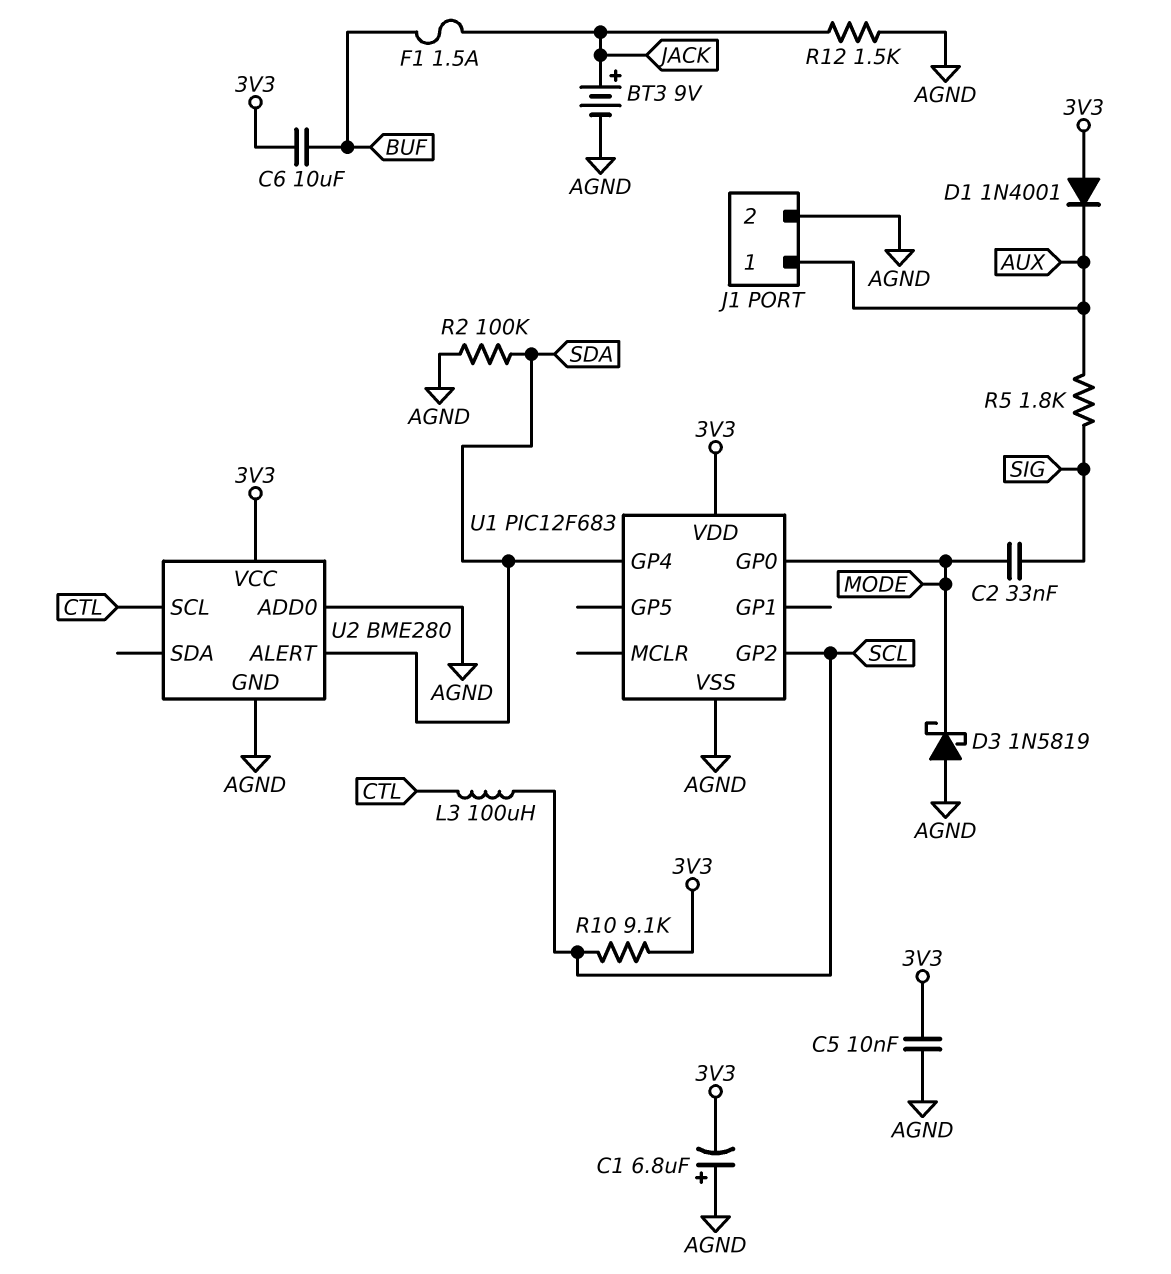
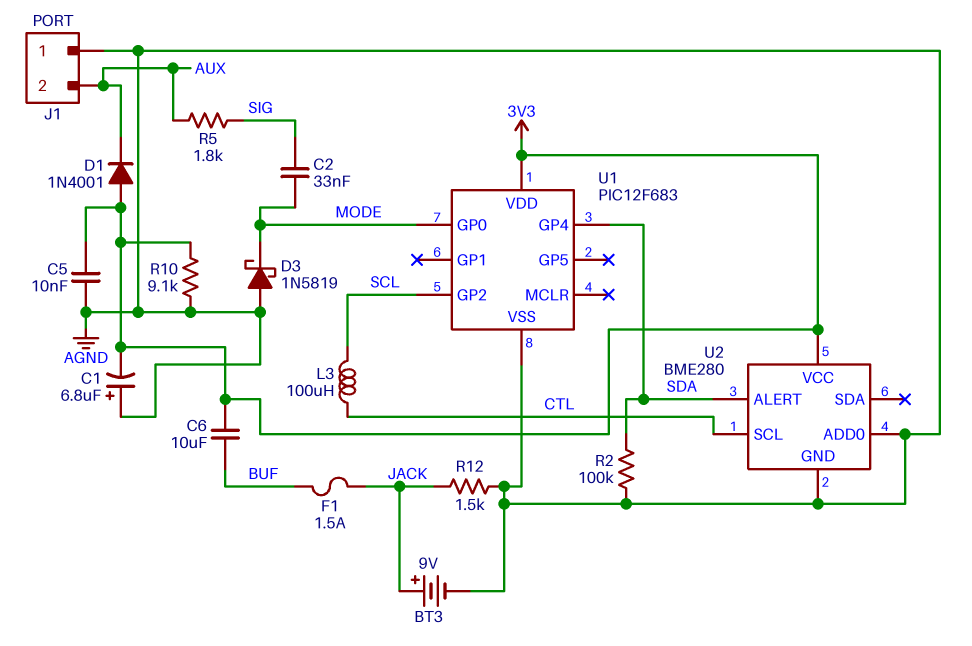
J1 pin 1: AUX -> AGND
J1 pin 2: AGND -> AUX
R10: 9.1k (3V3, SCL) -> 9.1k (3V3, AGND)

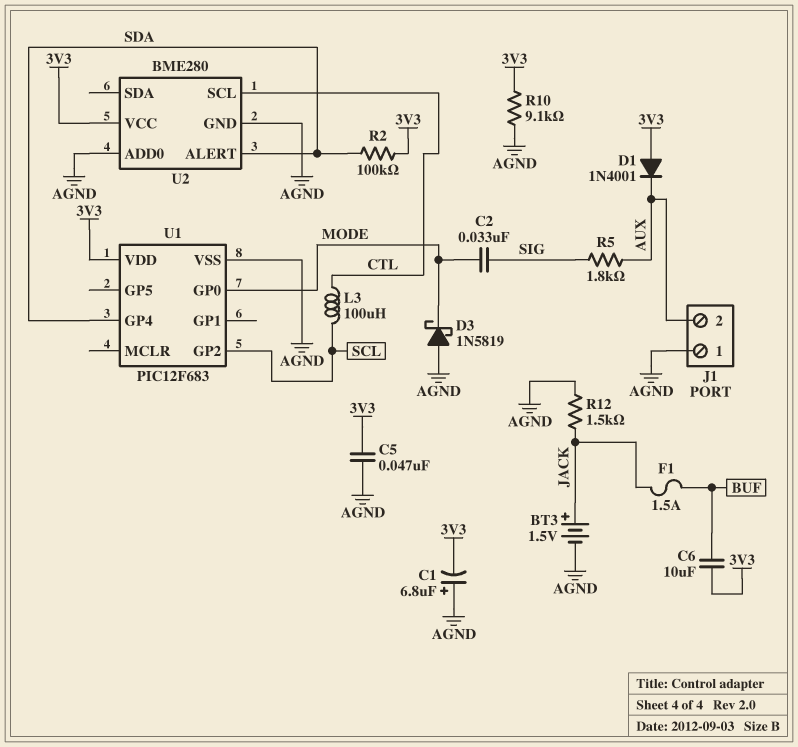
BT3: 9V (plus JACK, minus AGND) -> 1.5V (plus JACK, minus AGND)
C5: 10nF (3V3, AGND) -> 47nF (3V3, AGND)
R2: 100k (AGND, SDA) -> 100k (3V3, SDA)

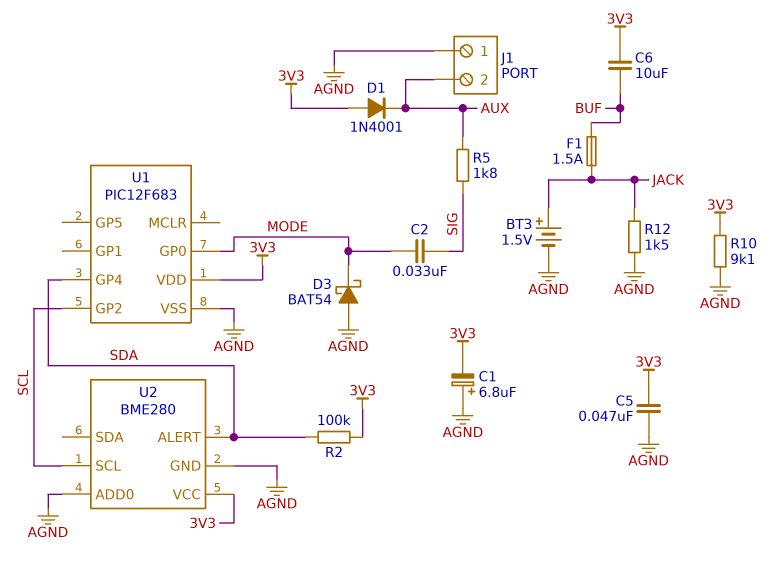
D3: schottky 1N5819 (A AGND, K MODE) -> schottky BAT54 (A AGND, K MODE)
L3: 100uH (CTL, SCL) -> none
U2 pin SCL: CTL -> SCL

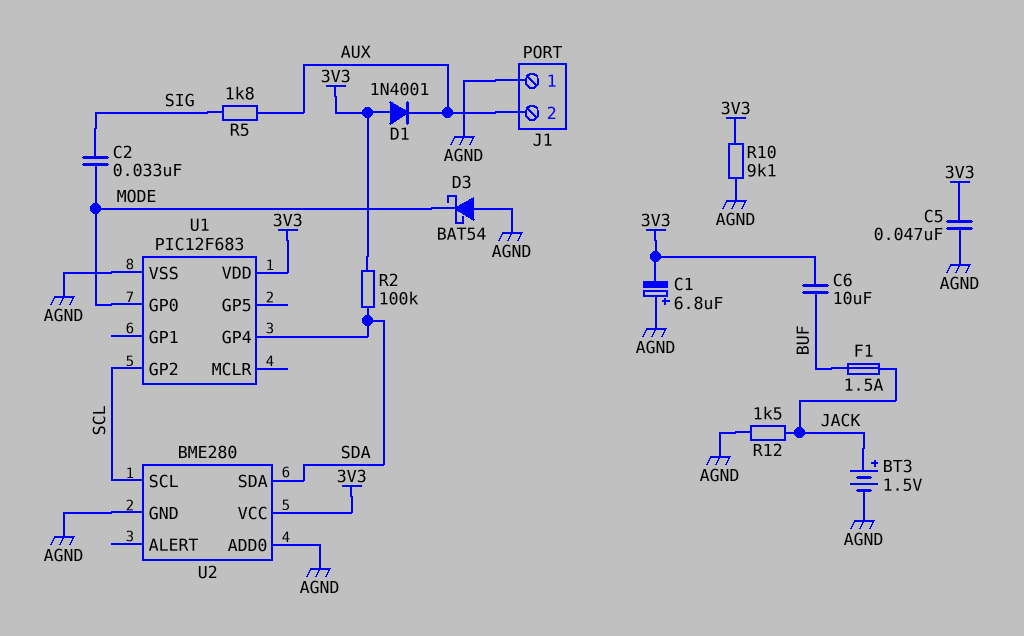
U2 pin ALERT: SDA -> none
U2 pin SDA: none -> SDA

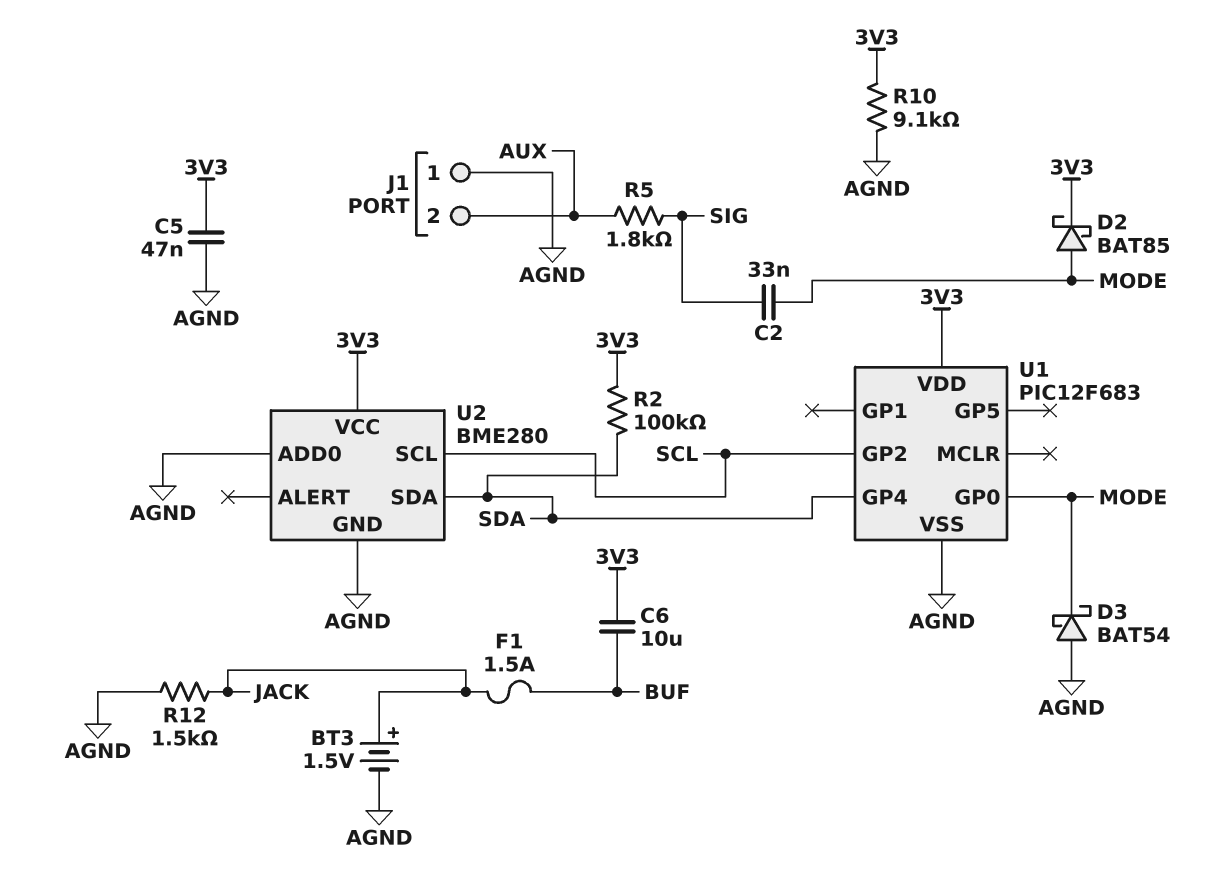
C1: 6.8uF (plus AGND, minus 3V3) -> none
D1: diode 1N4001 (A 3V3, K AUX) -> none
D2: none -> schottky BAT85 (A MODE, K 3V3)

